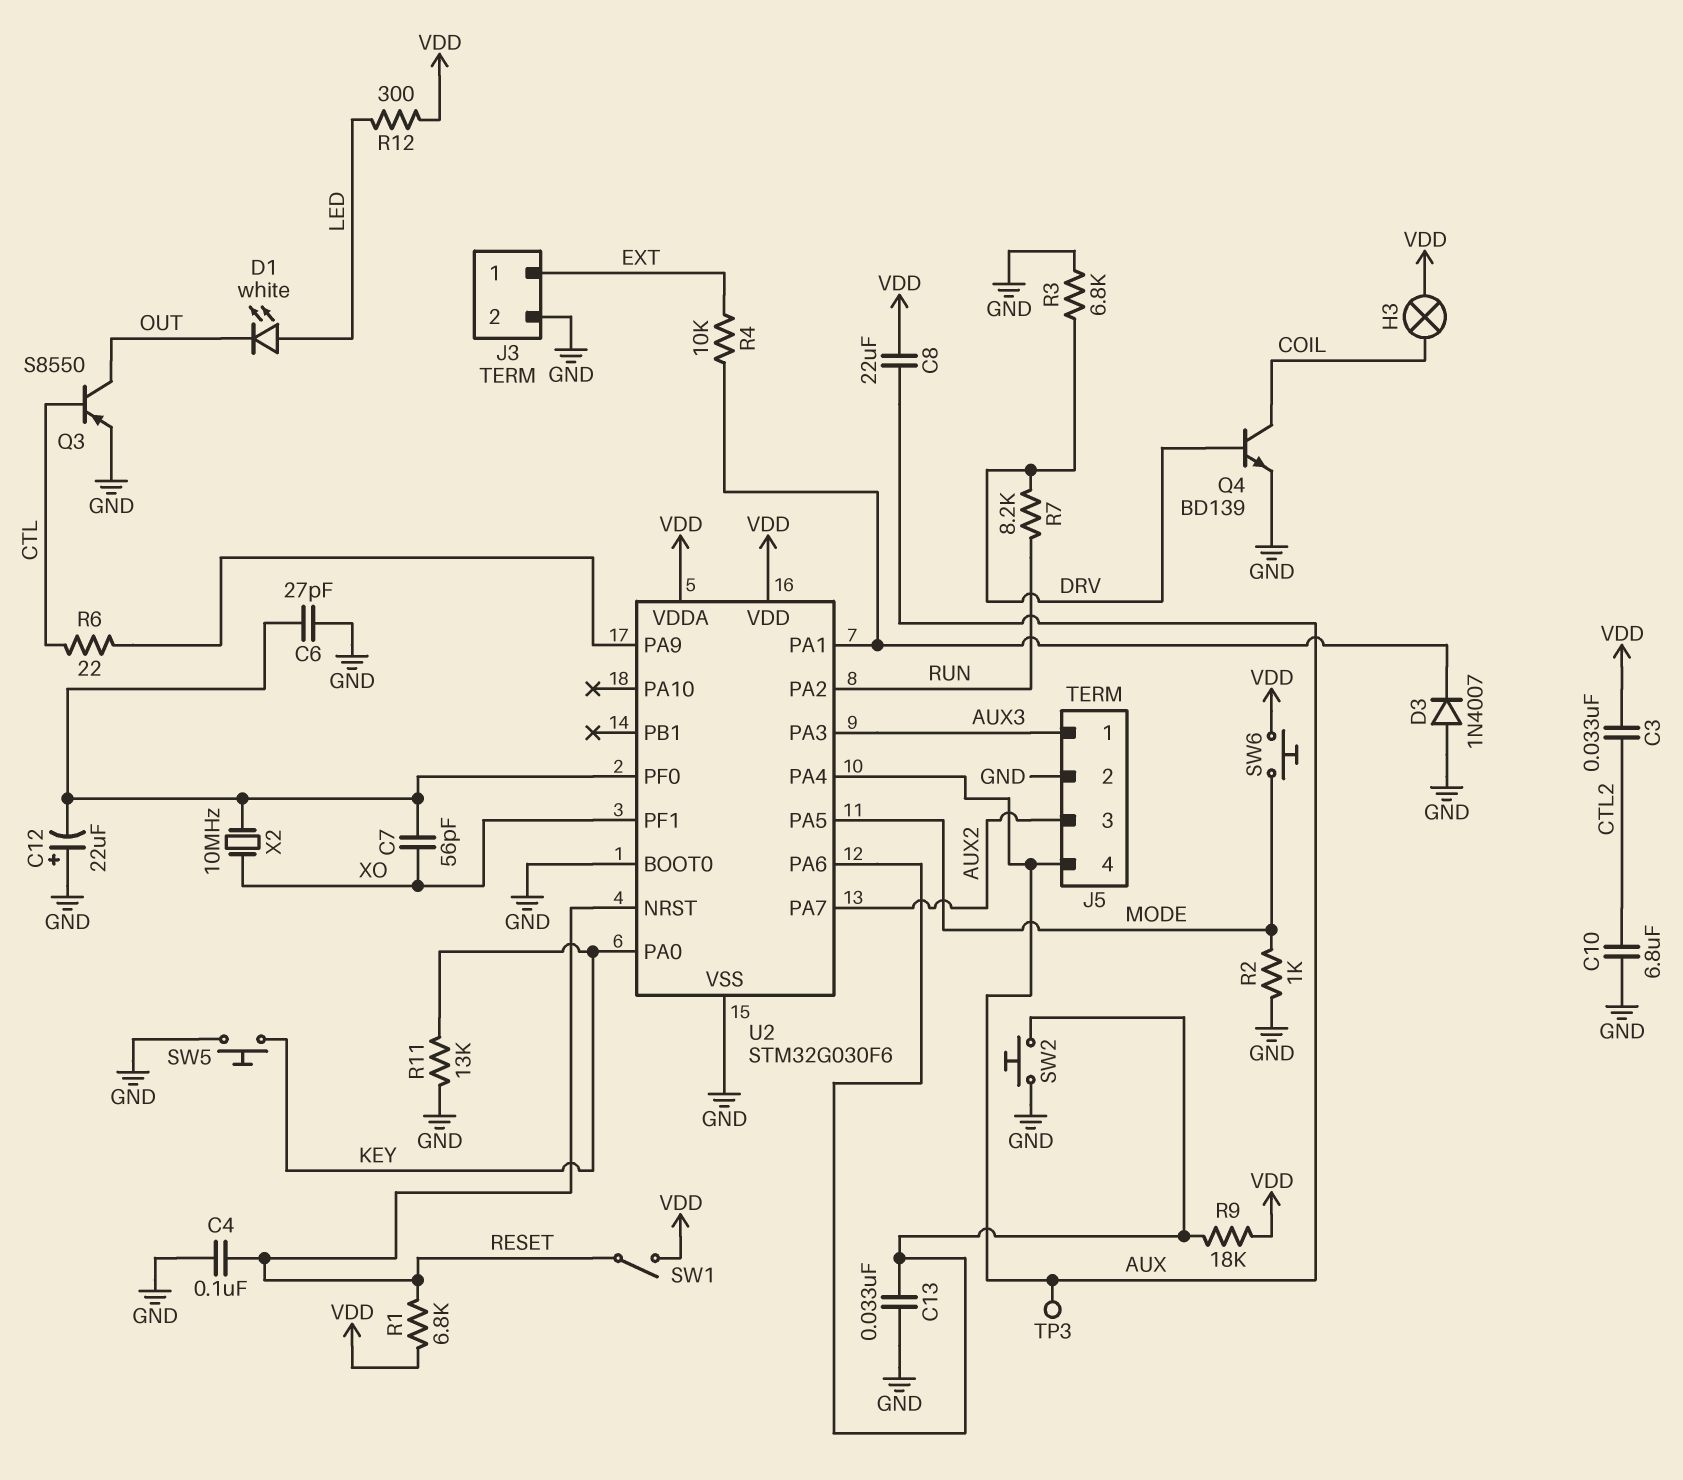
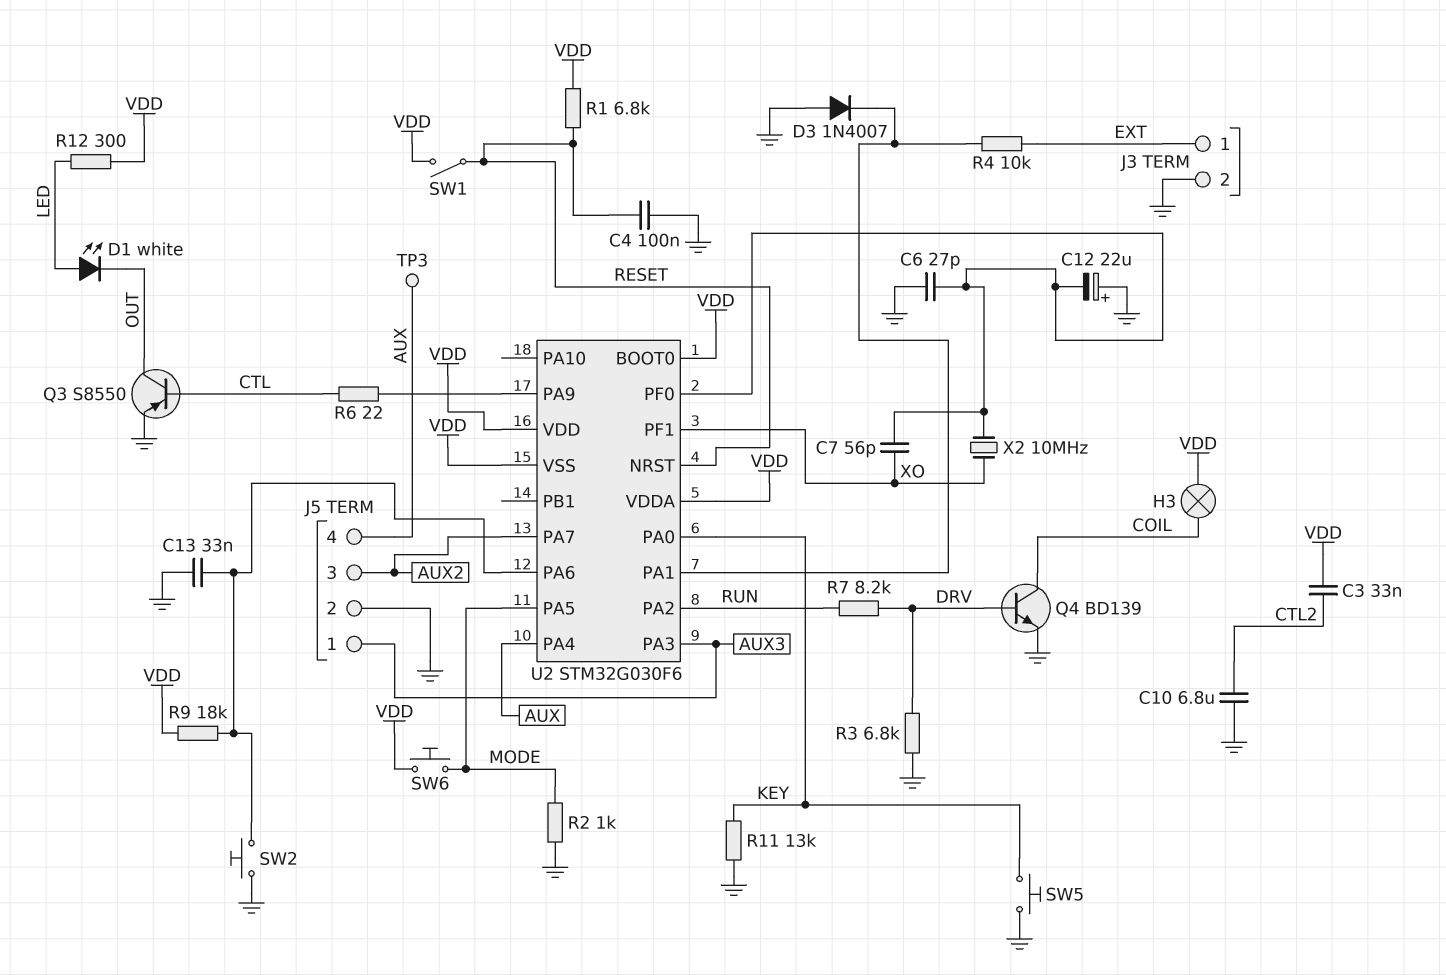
C8: 22uF (AUX, VDD) -> none
U2 pin BOOT0: GND -> VDD
U2 pin VSS: GND -> VDD

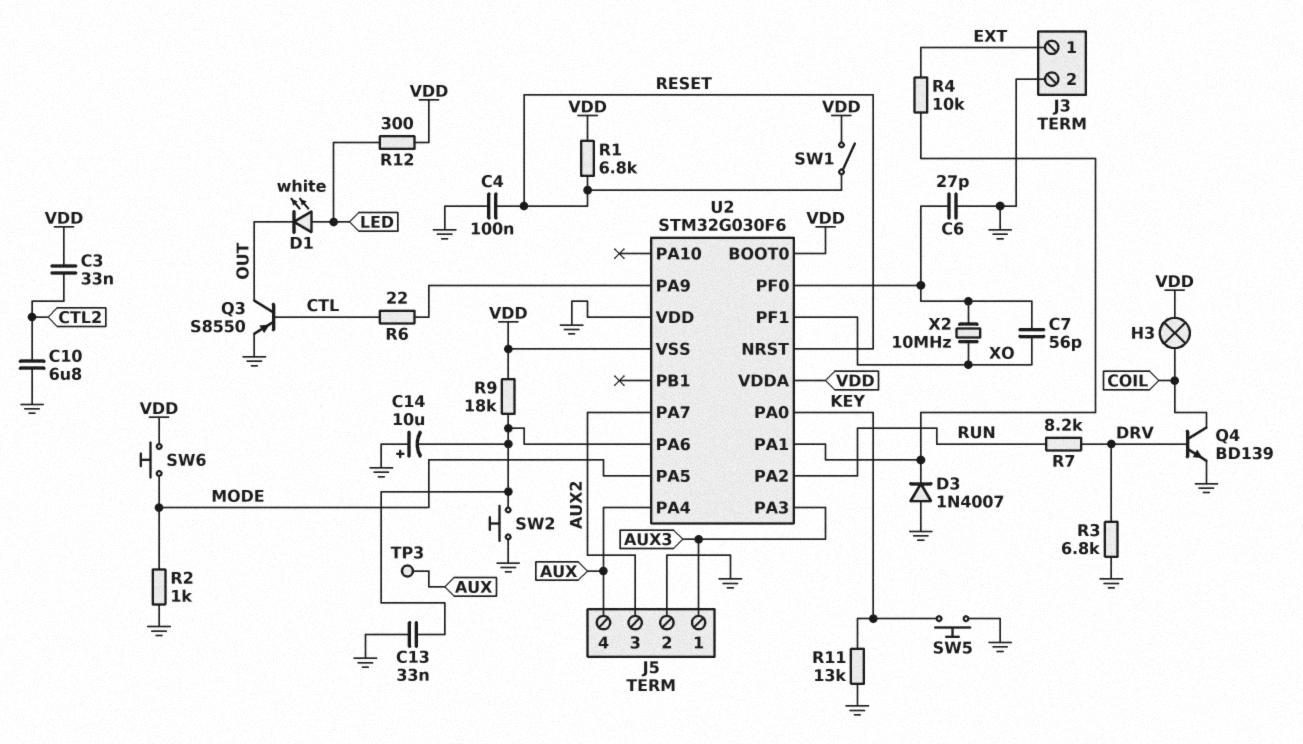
C12: 22uF (plus GND, minus U2/PF0) -> none
C14: none -> 10uF (plus GND, minus U2/PA6)
U2 pin VDD: VDD -> GND

